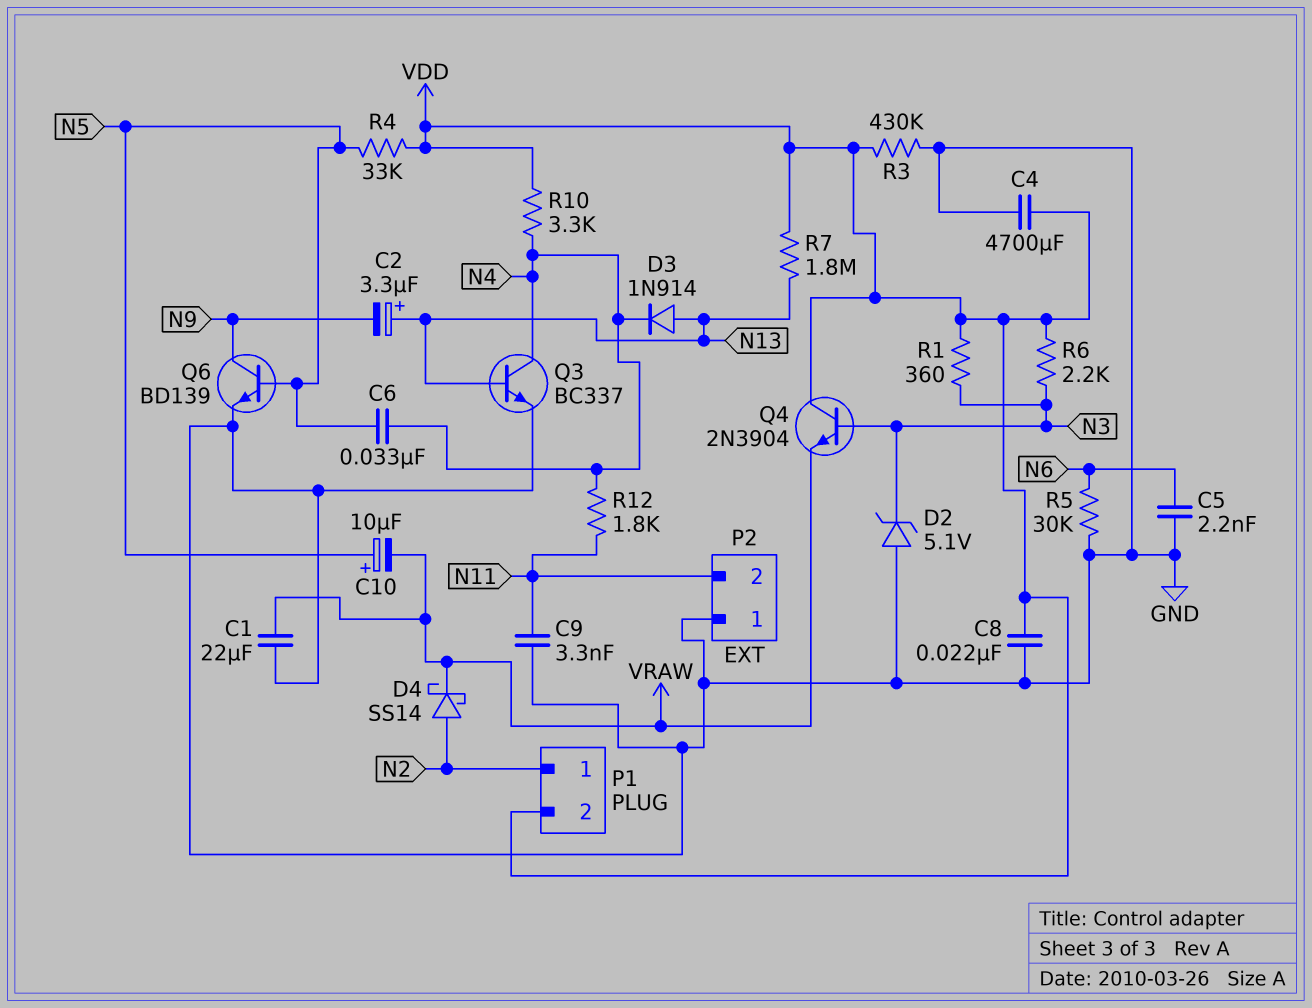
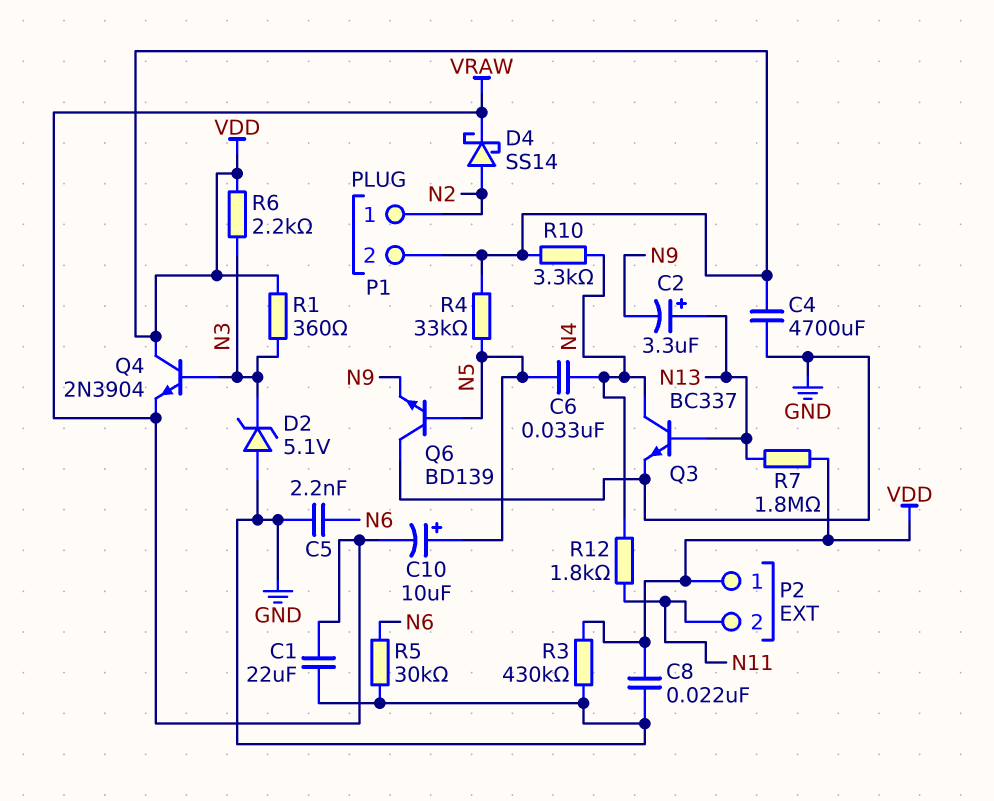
C9: 3.3nF (GND, N11) -> none
D3: diode 1N914 (A N13, K N4) -> none
P2 pin 1: GND -> VDD
Q6: NPN BD139 (B N5, C N9, E GND) -> NPN BD139 (B N5, C GND, E N9)

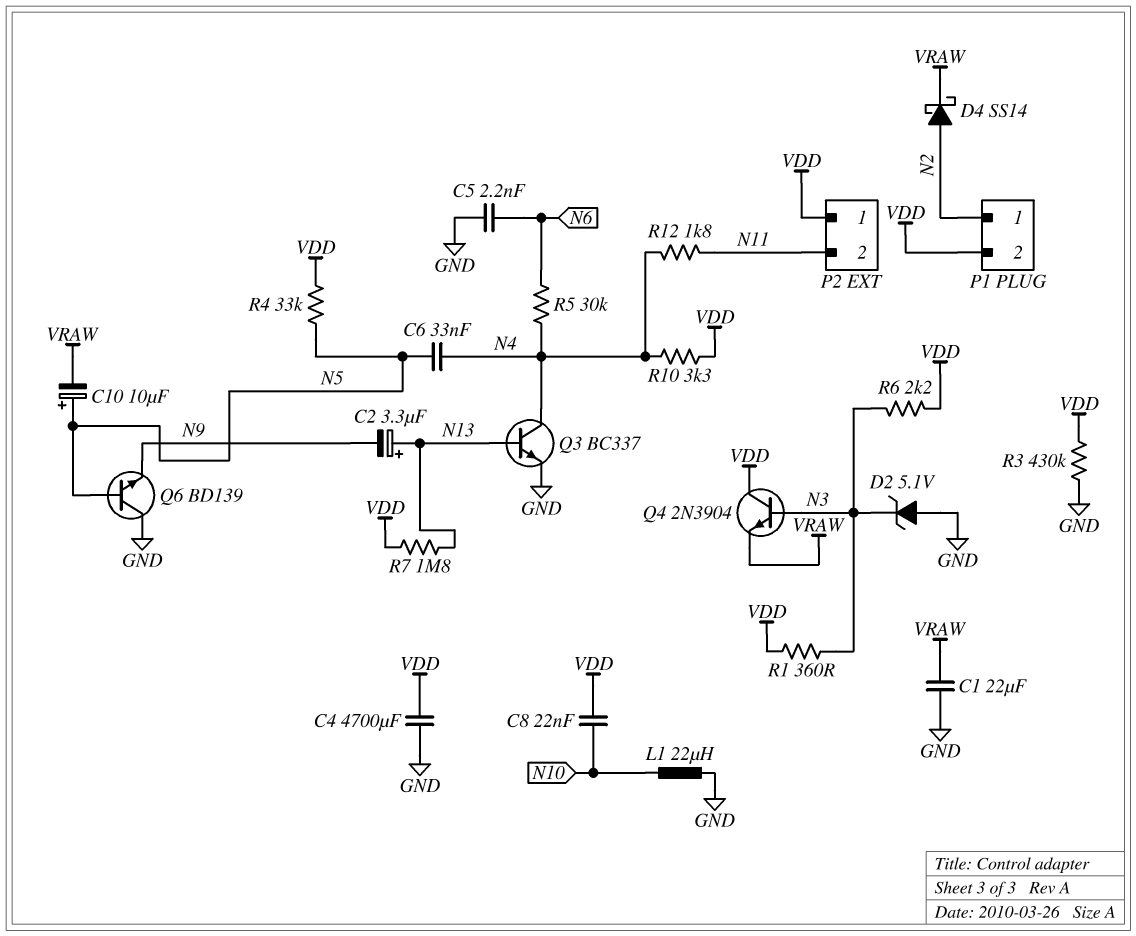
C8: 22nF (GND, VDD) -> 22nF (N10, VDD)
L1: none -> 22uH (GND, N10)
R5: 30k (GND, N6) -> 30k (N4, N6)

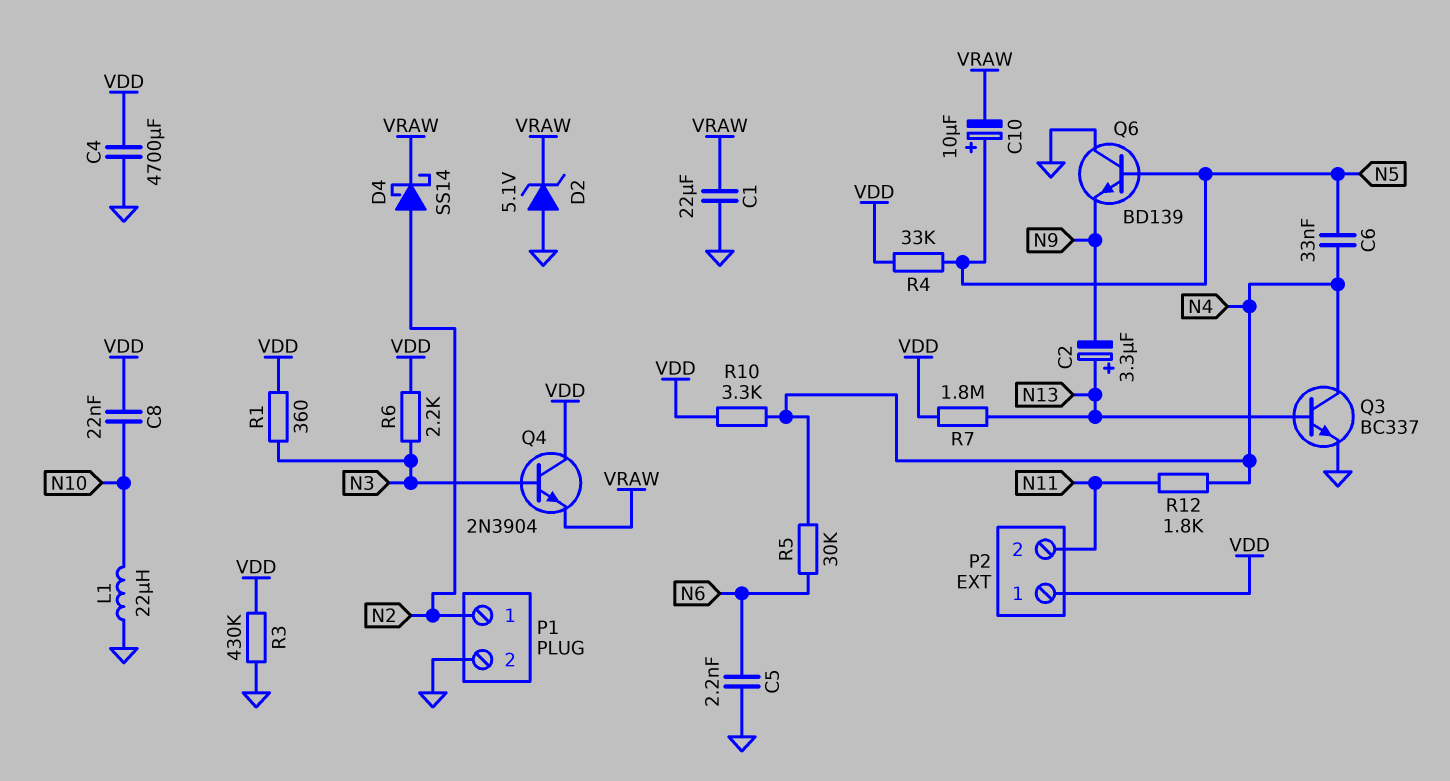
D2: zener 5.1V (A GND, K N3) -> zener 5.1V (A GND, K VRAW)
P1 pin 2: VDD -> GND

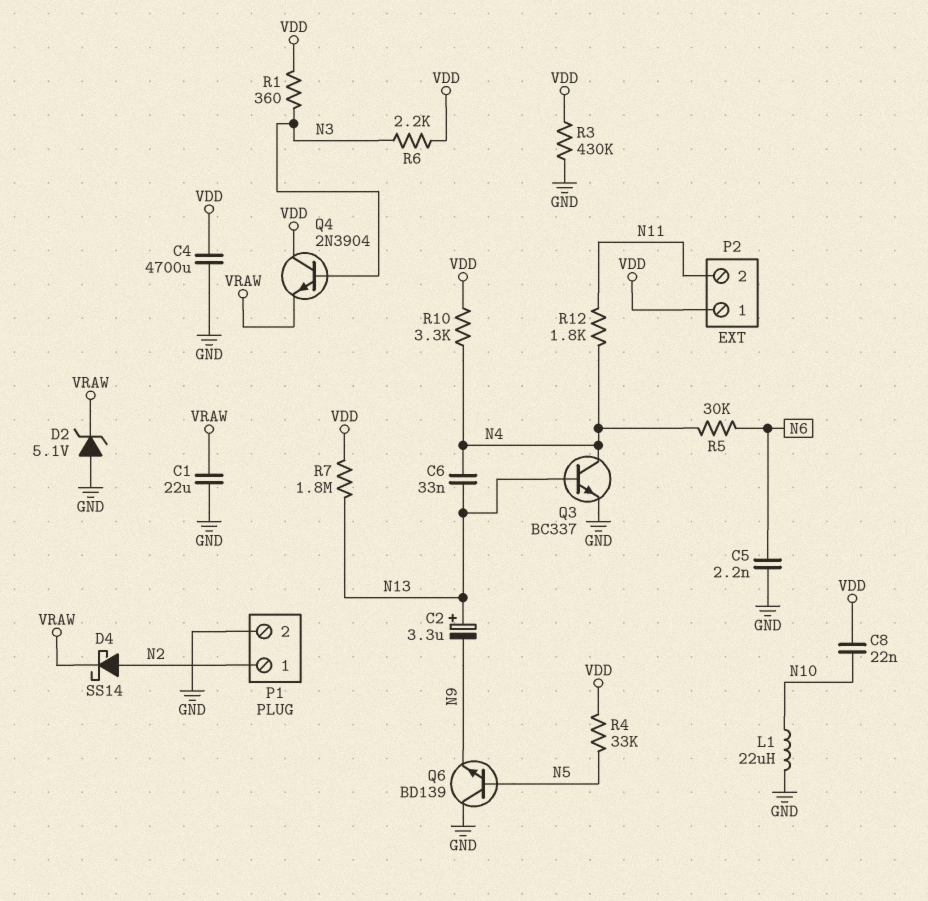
C6: 33nF (N4, N5) -> 33nF (N4, N13)
C10: 10uF (plus N5, minus VRAW) -> none

